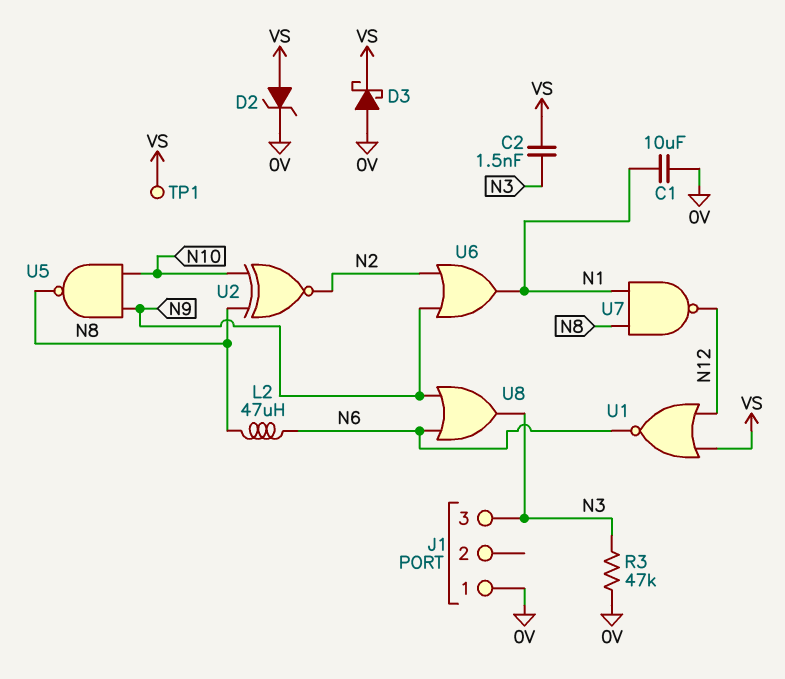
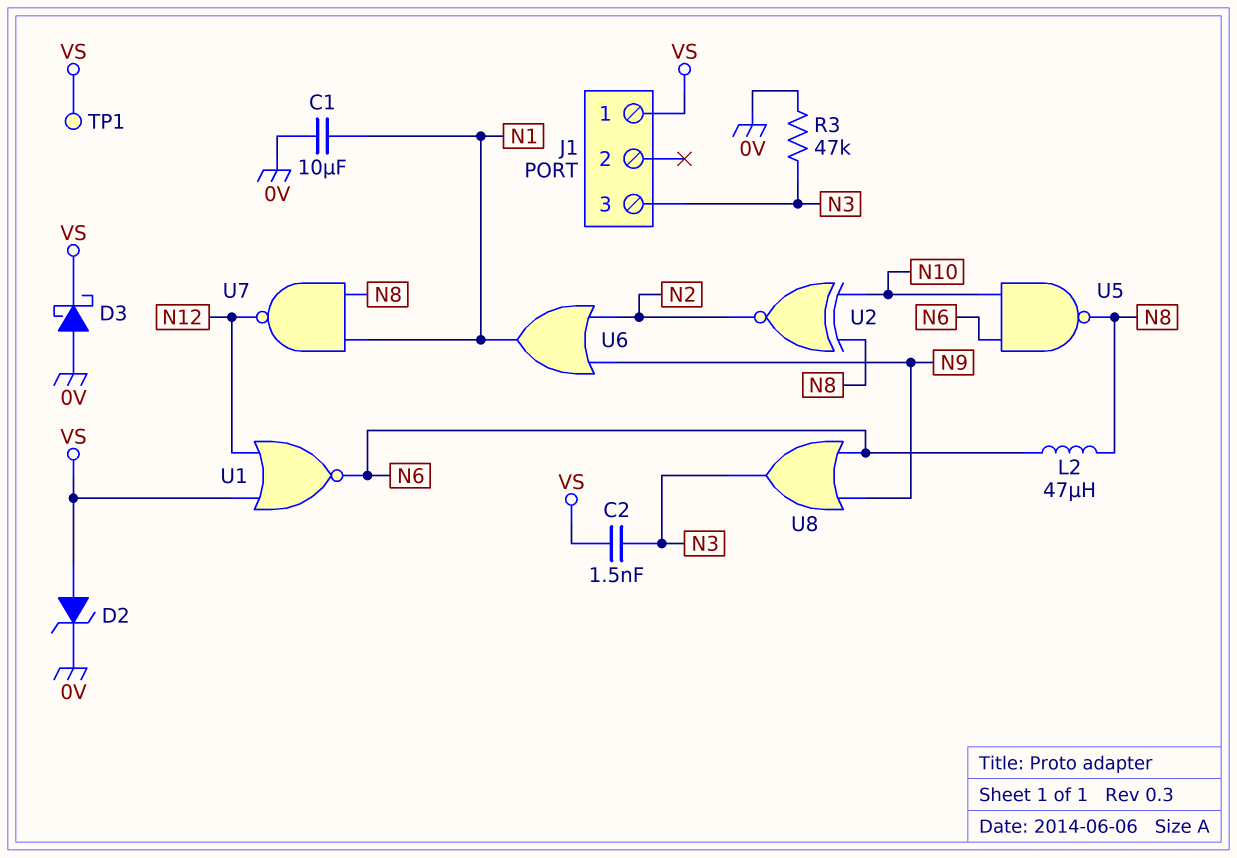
J1 pin 1: 0V -> VS
U5: NAND (in N9, in N10, out N8) -> NAND (in N6, in N10, out N8)

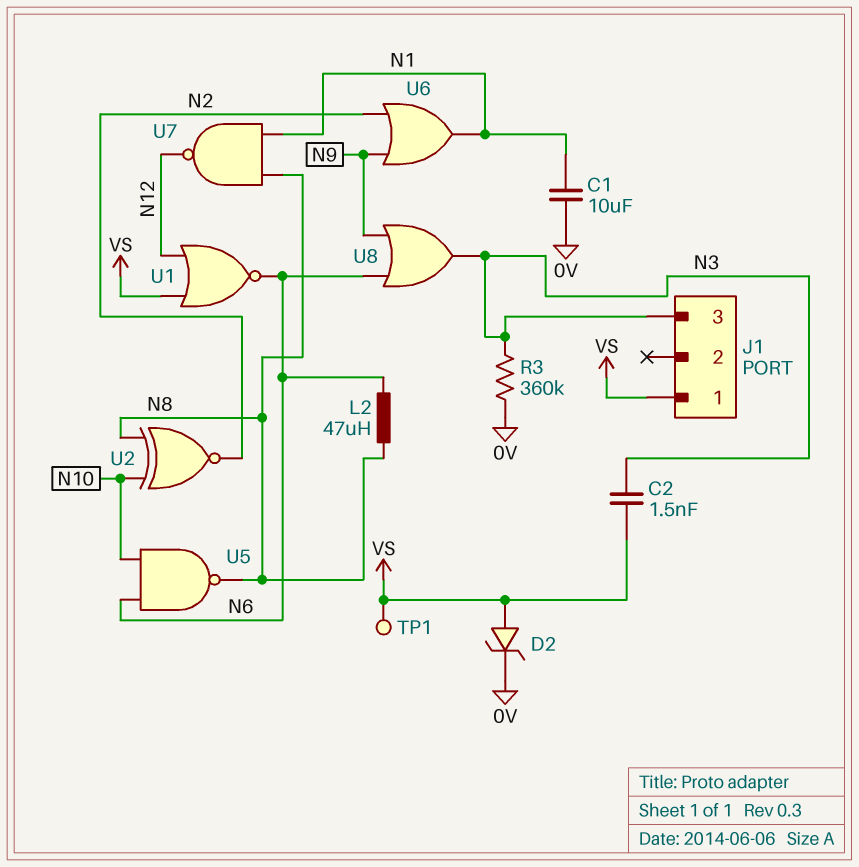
D3: schottky (A 0V, K VS) -> none
R3: 47k (0V, N3) -> 360k (0V, N3)

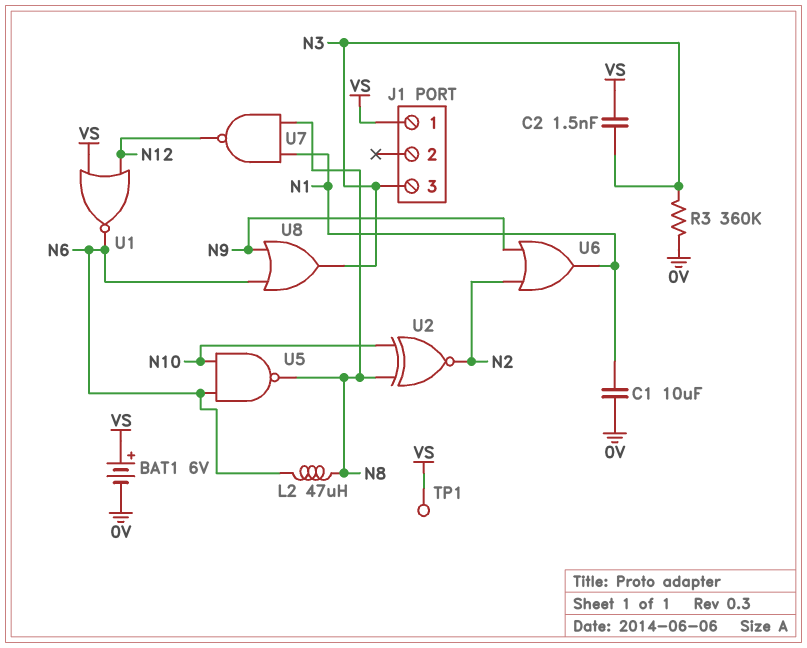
BAT1: none -> 6V (plus VS, minus 0V)
D2: zener (A VS, K 0V) -> none

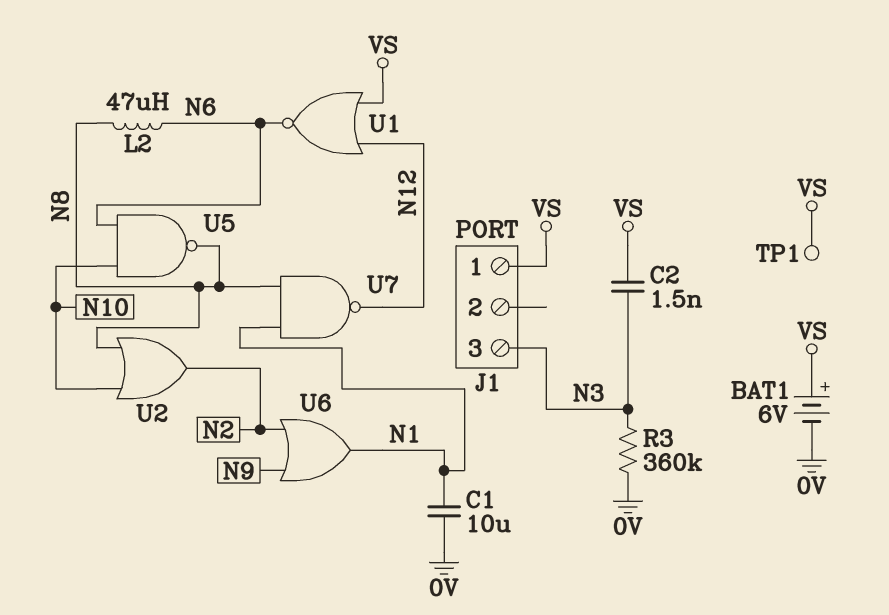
U2: XNOR (in N8, in N10, out N2) -> OR (in N8, in N10, out N2)
U8: OR (in N6, in N9, out N3) -> none

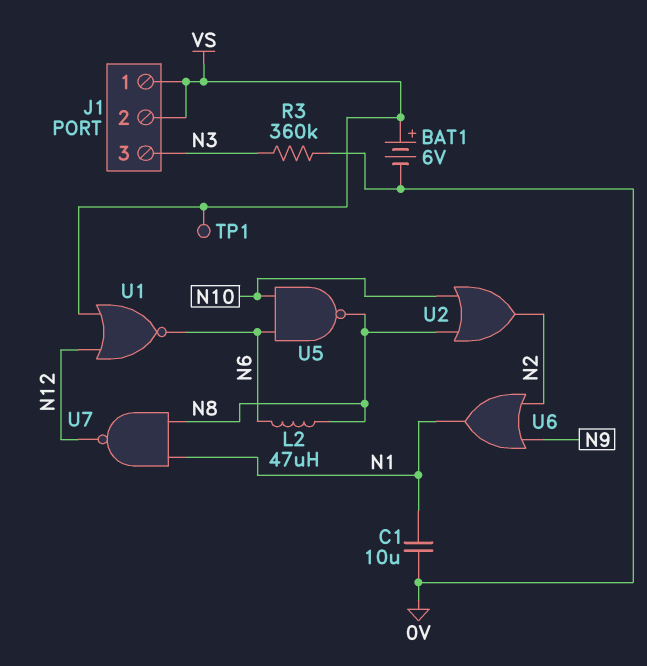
C2: 1.5nF (N3, VS) -> none
J1 pin 2: none -> VS

